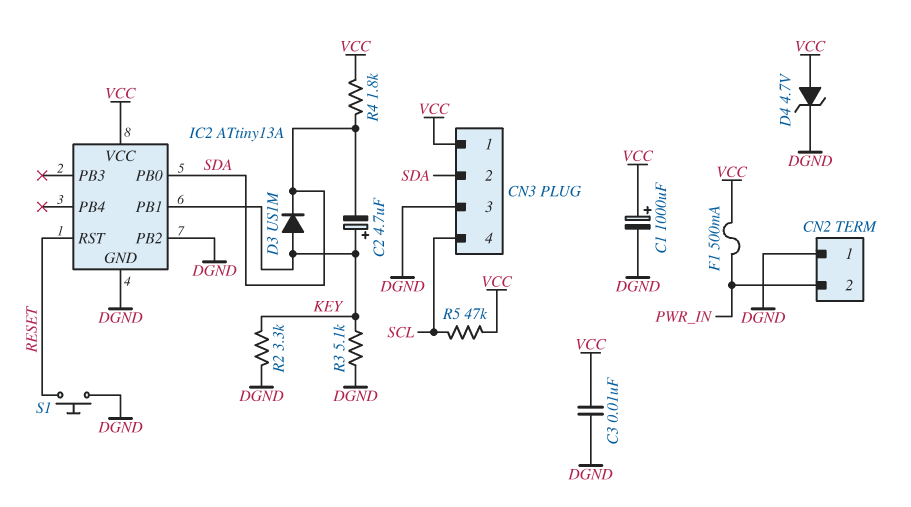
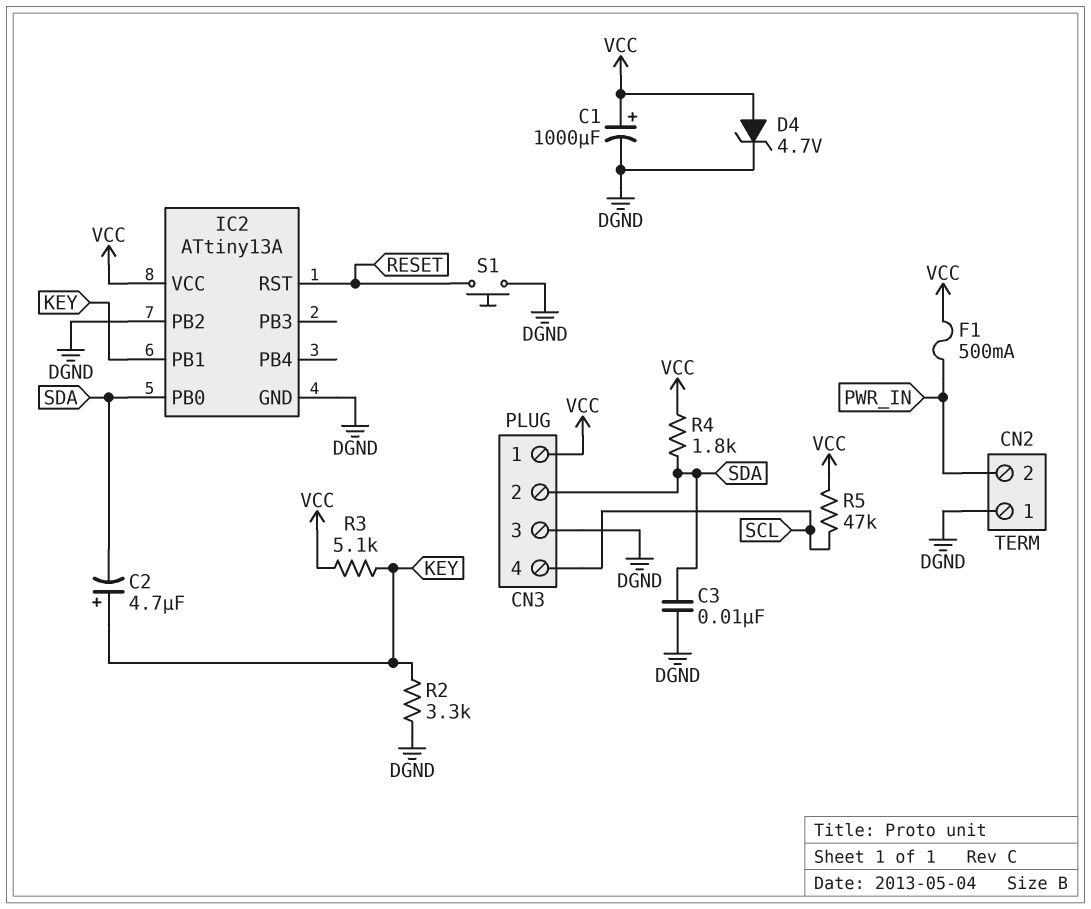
C3: 10nF (DGND, VCC) -> 10nF (DGND, SDA)
D3: diode US1M (A KEY, K SDA) -> none
R3: 5.1k (DGND, KEY) -> 5.1k (KEY, VCC)

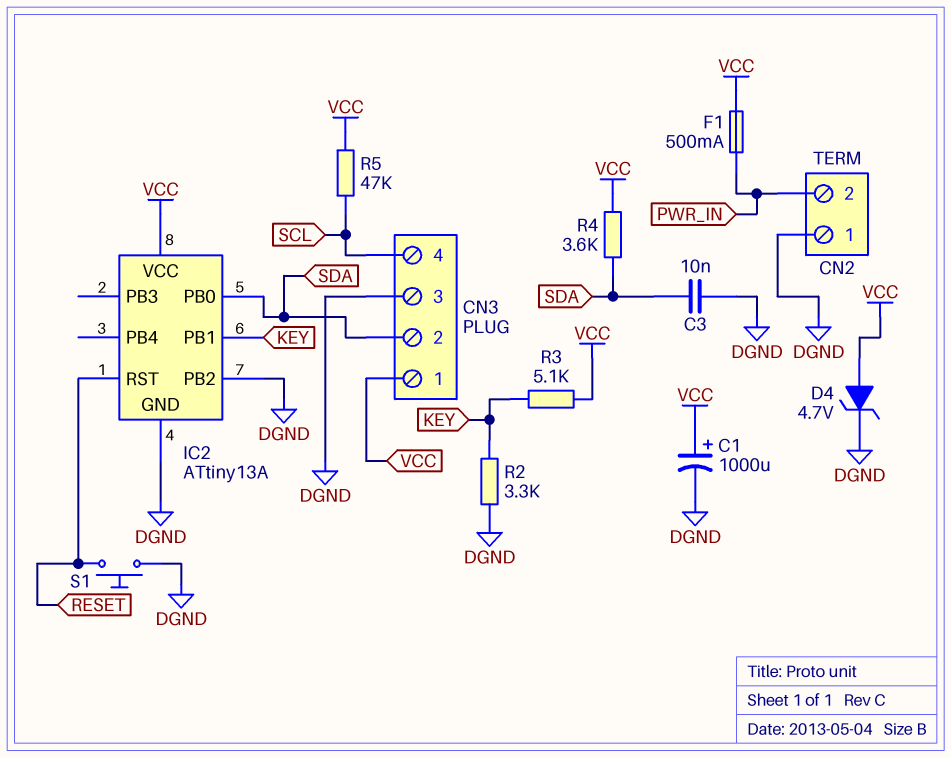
C2: 4.7uF (plus KEY, minus SDA) -> none
R4: 1.8k (SDA, VCC) -> 3.6k (SDA, VCC)

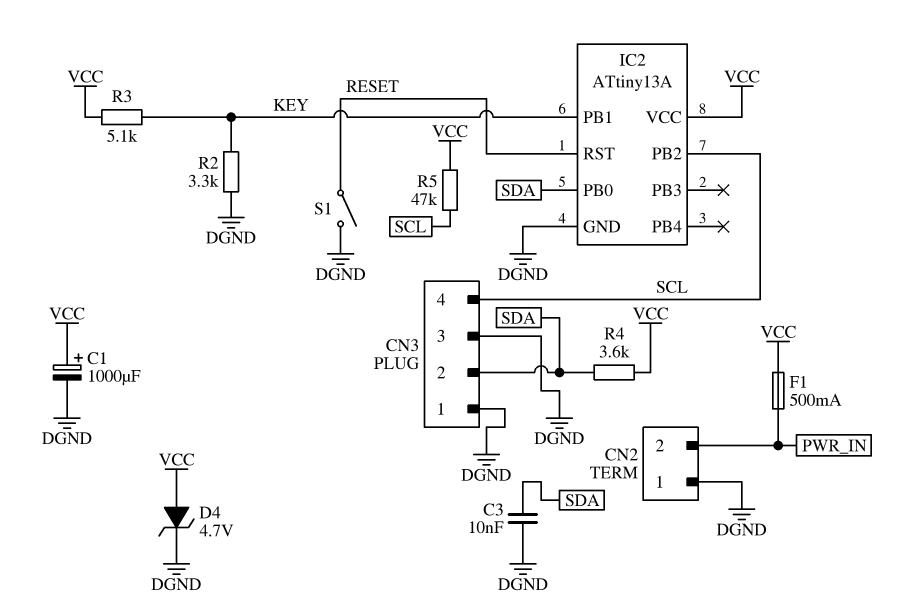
CN3 pin 1: VCC -> DGND
IC2 pin PB2: DGND -> SCL
S1: button (DGND, RESET) -> switch (DGND, RESET)

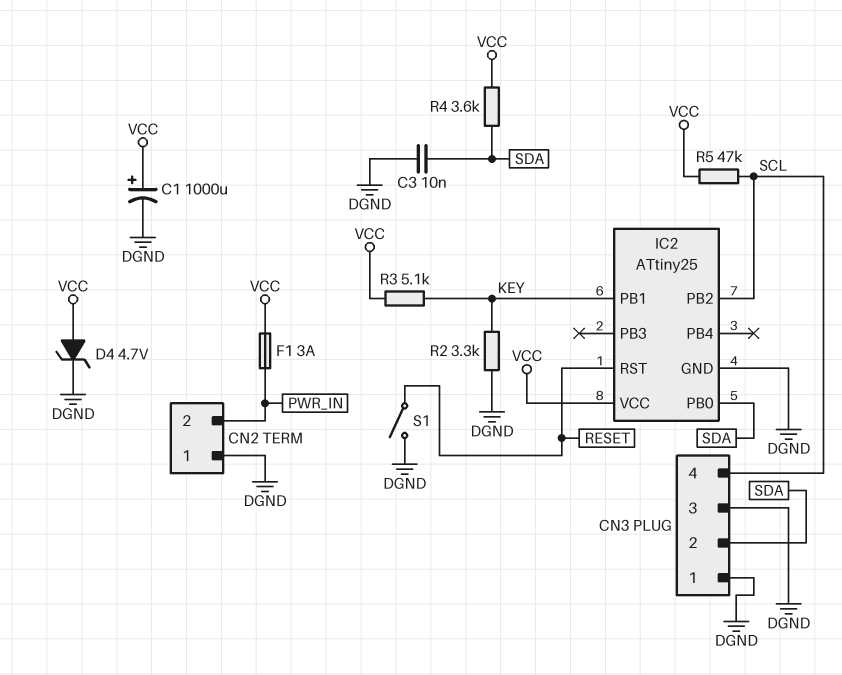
F1: 500mA (PWR_IN, VCC) -> 3A (PWR_IN, VCC)
IC2: ATtiny13A -> ATtiny25

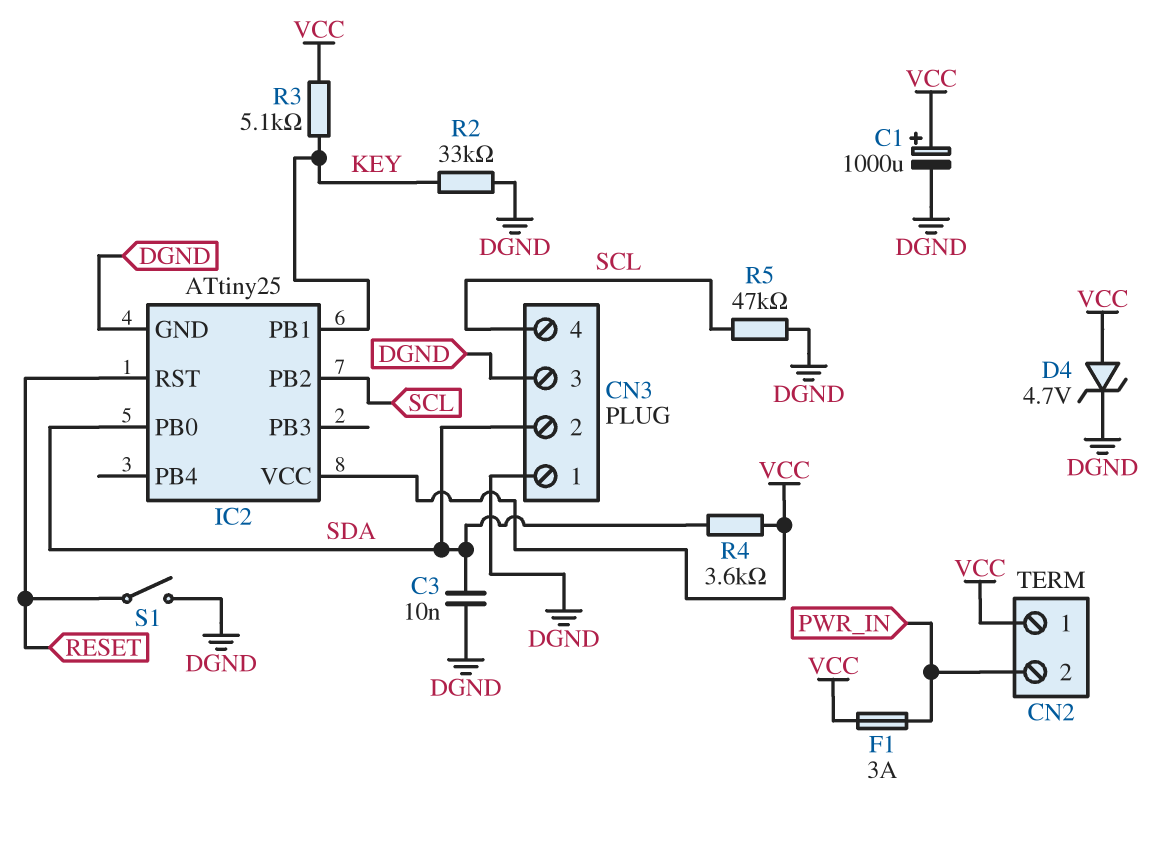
CN2 pin 1: DGND -> VCC
R2: 3.3k (DGND, KEY) -> 33k (DGND, KEY)
R5: 47k (SCL, VCC) -> 47k (DGND, SCL)

